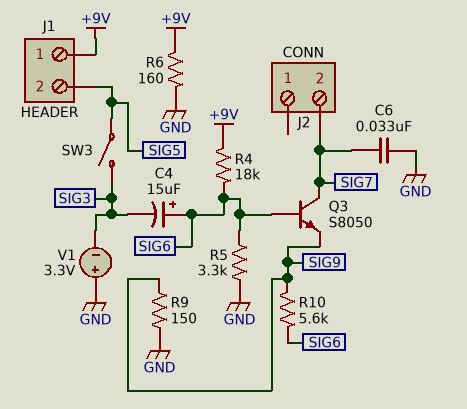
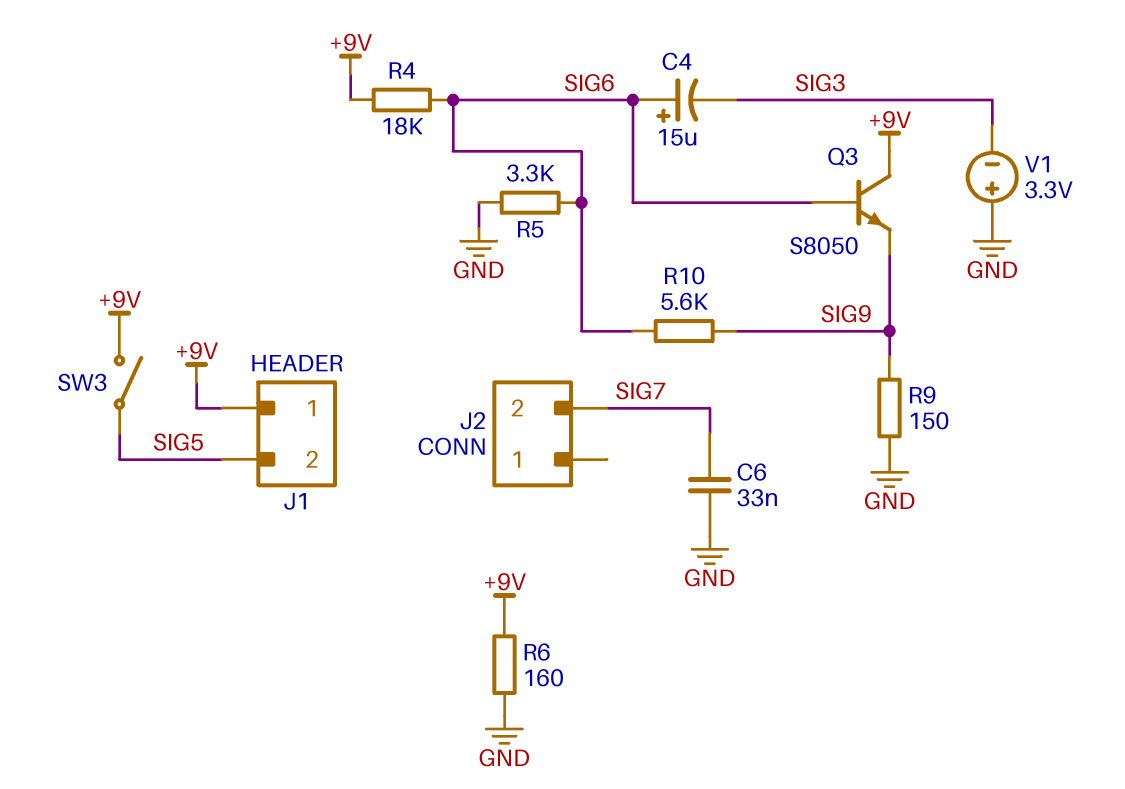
Q3: NPN S8050 (B SIG6, C SIG7, E SIG9) -> NPN S8050 (B SIG6, C +9V, E SIG9)
SW3: switch (SIG3, SIG5) -> switch (+9V, SIG5)

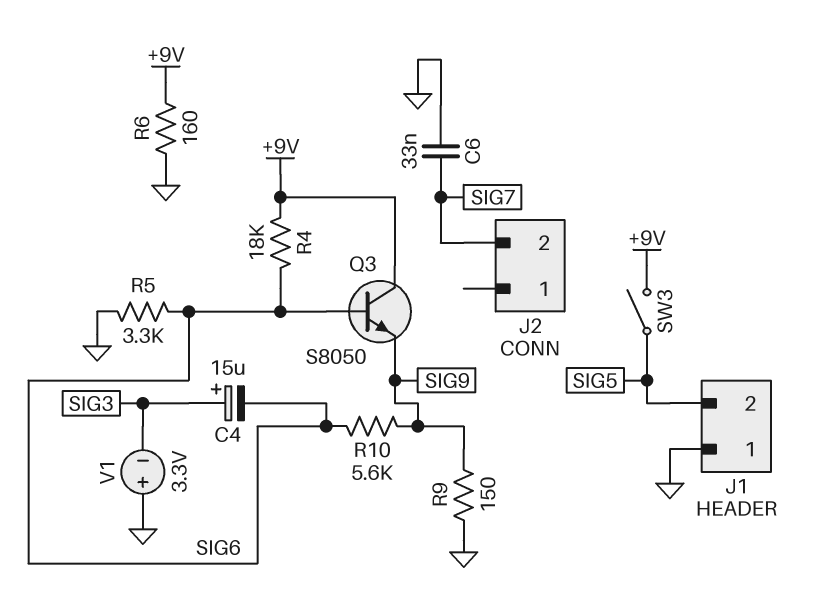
C4: 15uF (plus SIG6, minus SIG3) -> 15uF (plus SIG3, minus SIG6)
J1 pin 1: +9V -> GND

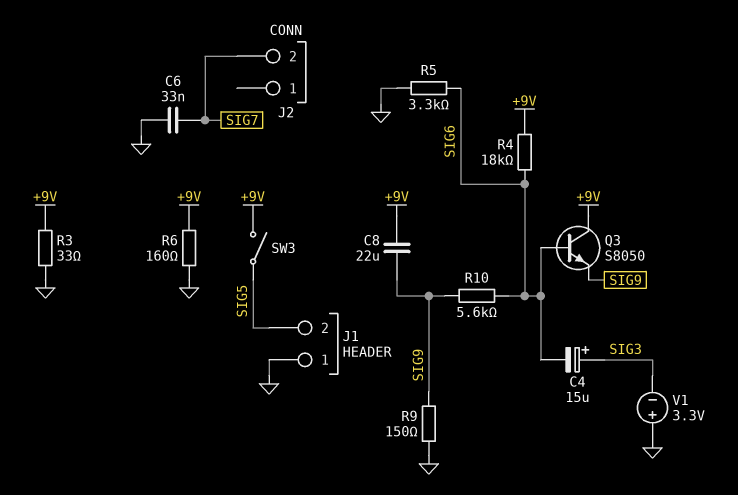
C8: none -> 22uF (+9V, SIG9)
R3: none -> 33 (+9V, GND)

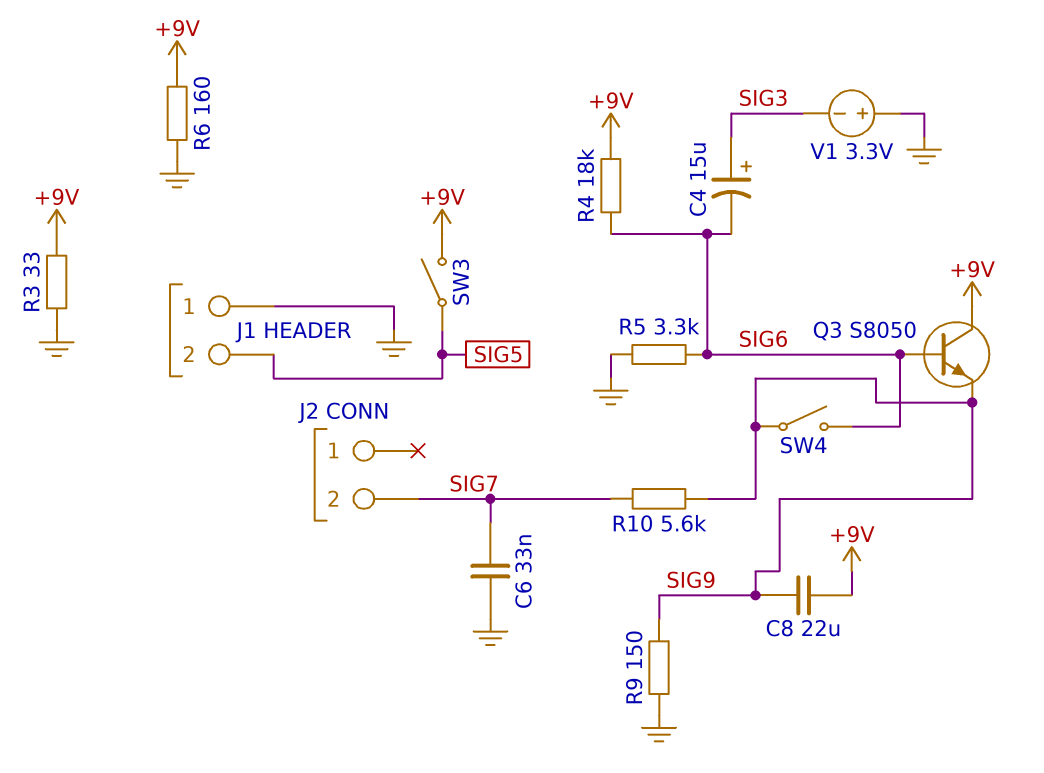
R10: 5.6k (SIG6, SIG9) -> 5.6k (SIG7, SIG9)
SW4: none -> switch (SIG6, SIG9)

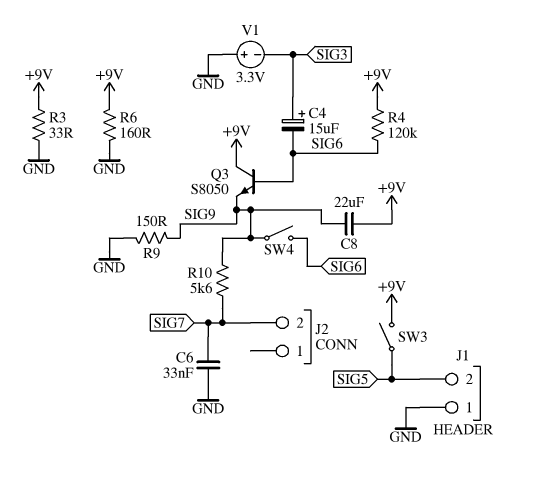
R4: 18k (+9V, SIG6) -> 120k (+9V, SIG6)
R5: 3.3k (GND, SIG6) -> none

